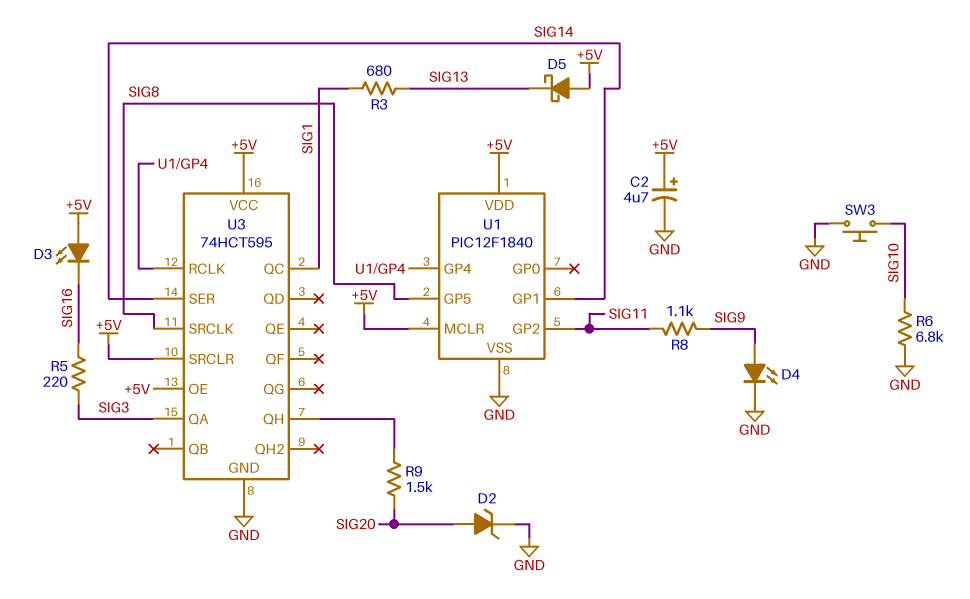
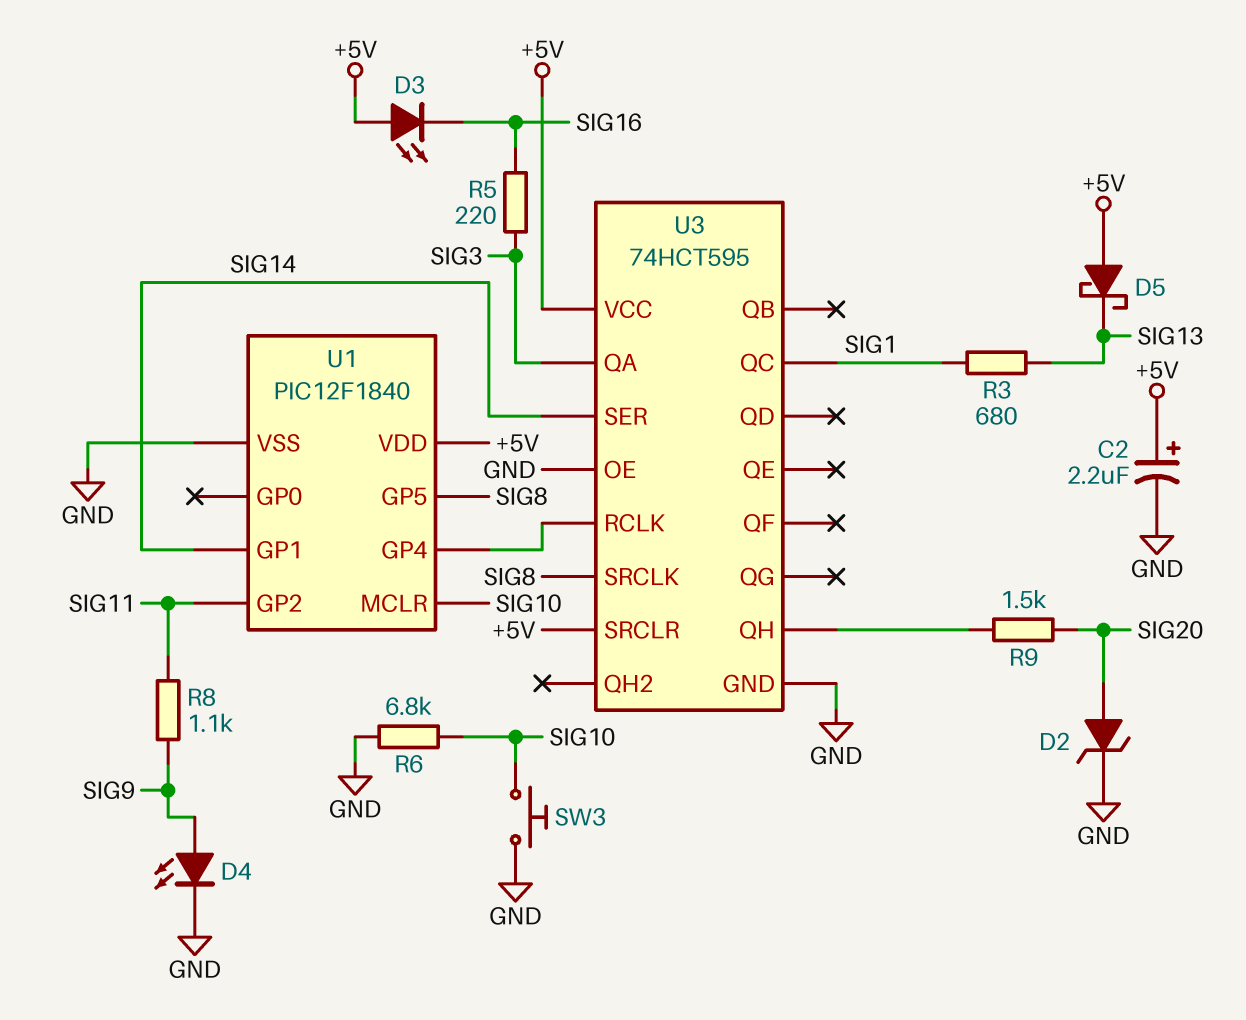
C2: 4.7uF (plus +5V, minus GND) -> 2.2uF (plus +5V, minus GND)
U1 pin MCLR: +5V -> SIG10
U3 pin OE: +5V -> GND

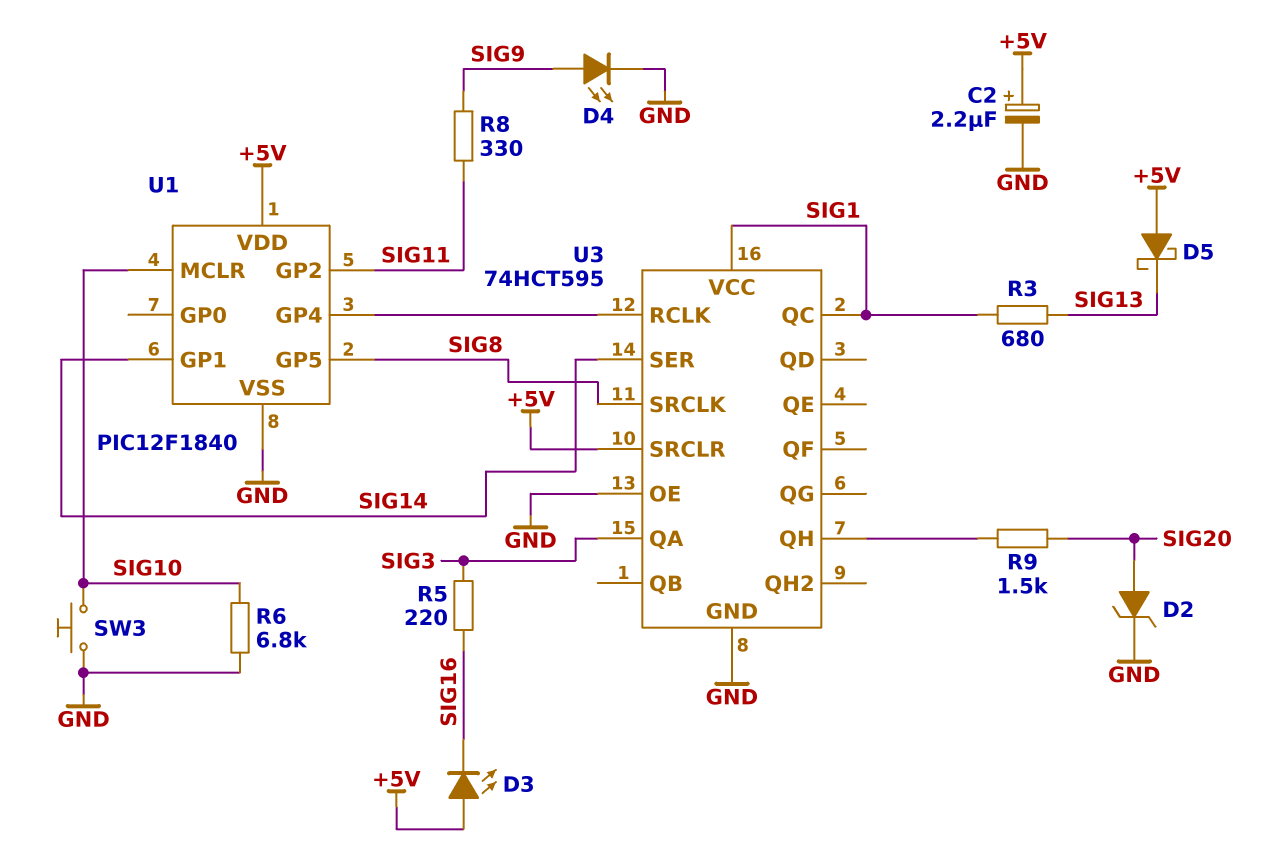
R8: 1.1k (SIG9, SIG11) -> 330 (SIG9, SIG11)
U3 pin VCC: +5V -> SIG1

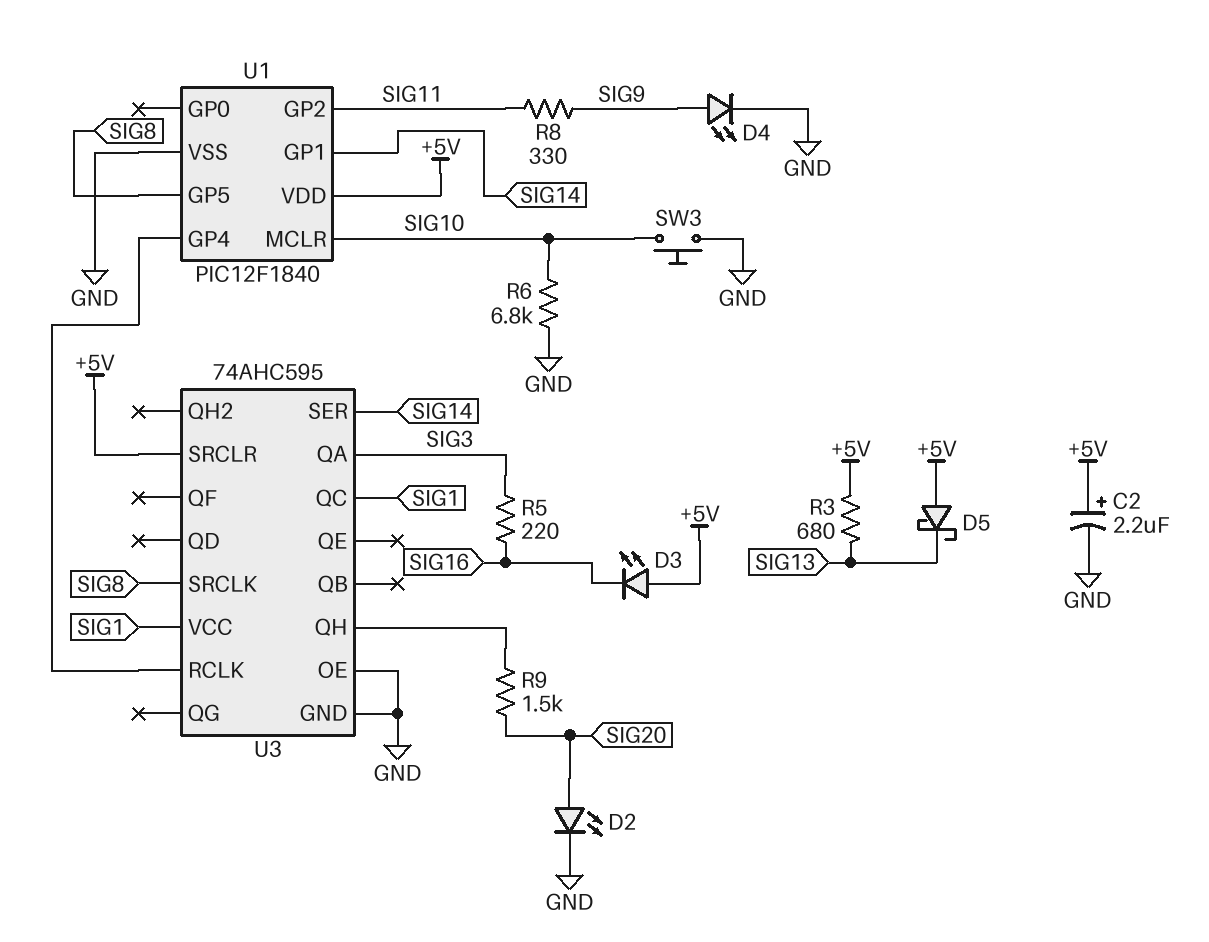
D2: zener (A SIG20, K GND) -> LED (A SIG20, K GND)
R3: 680 (SIG1, SIG13) -> 680 (+5V, SIG13)
U3: 74HCT595 -> 74AHC595

